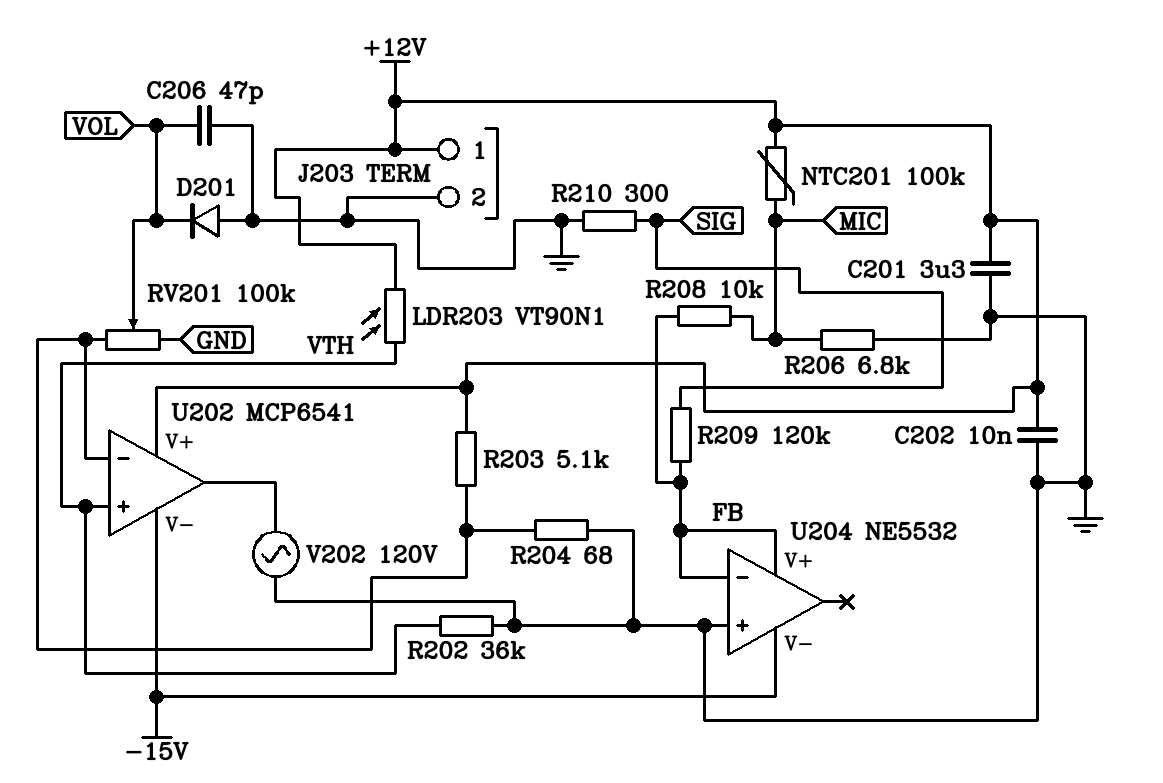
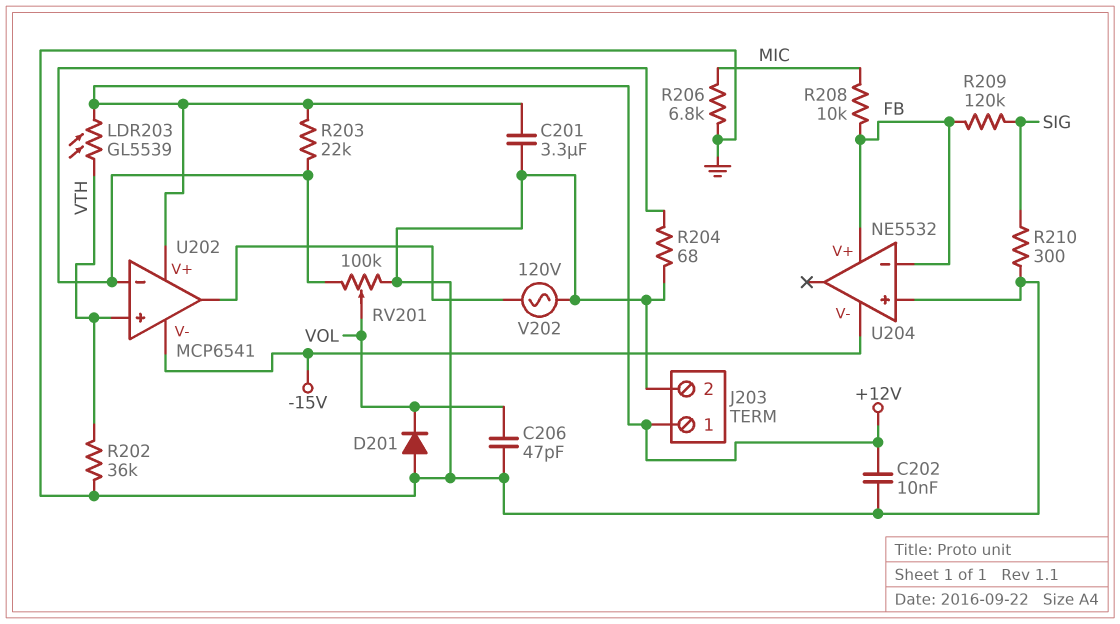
LDR203: VT90N1 (+12V, VTH) -> GL5539 (+12V, VTH)
NTC201: 100k (+12V, MIC) -> none
R203: 5.1k (+12V, U202/in-) -> 22k (+12V, U202/in-)

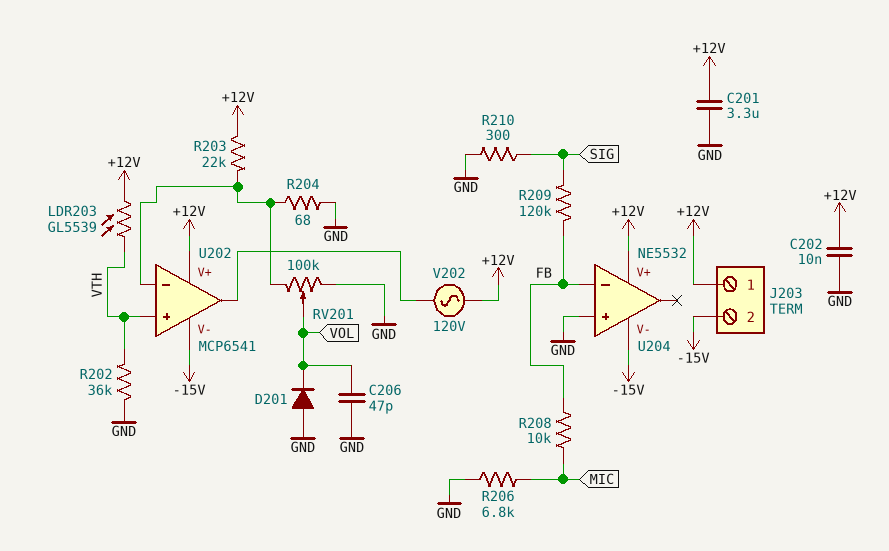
J203 pin 2: GND -> -15V
U204 pin V+: FB -> +12V
V202: AC 120V (GND, U202/out) -> AC 120V (+12V, U202/out)

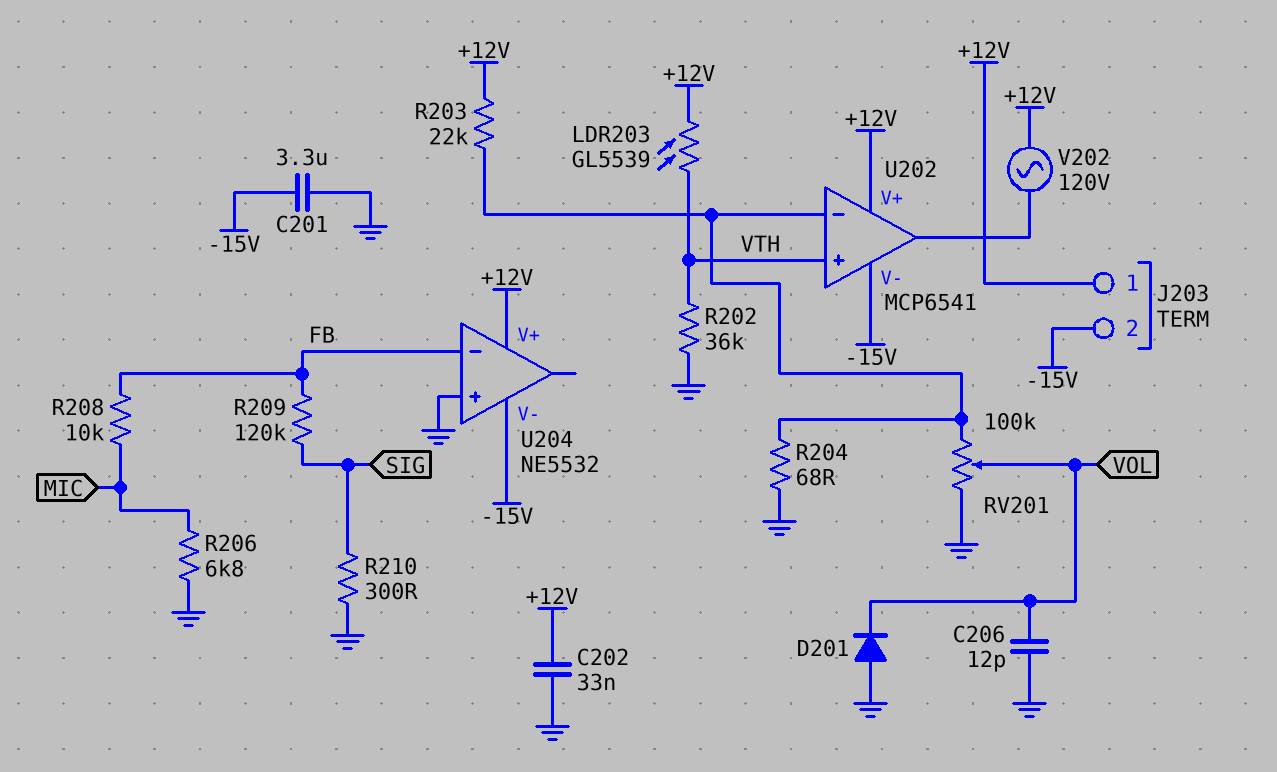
C201: 3.3uF (+12V, GND) -> 3.3uF (-15V, GND)
C202: 10nF (+12V, GND) -> 33nF (+12V, GND)
C206: 47pF (GND, VOL) -> 12pF (GND, VOL)

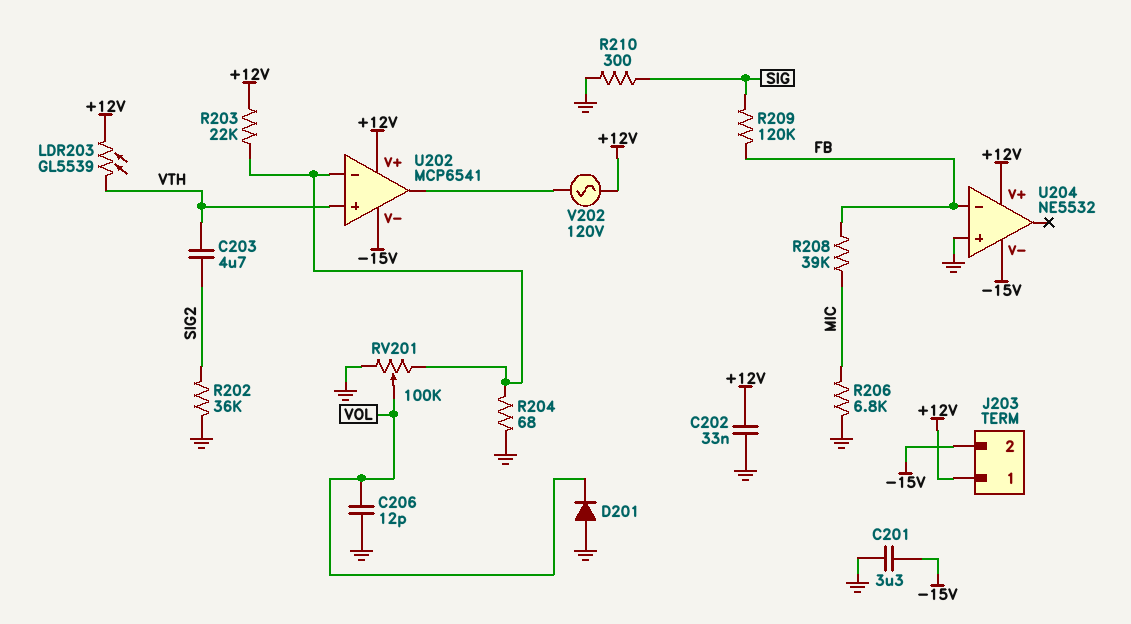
C203: none -> 4.7uF (SIG2, VTH)
R202: 36k (GND, VTH) -> 36k (GND, SIG2)
R208: 10k (FB, MIC) -> 39k (FB, MIC)

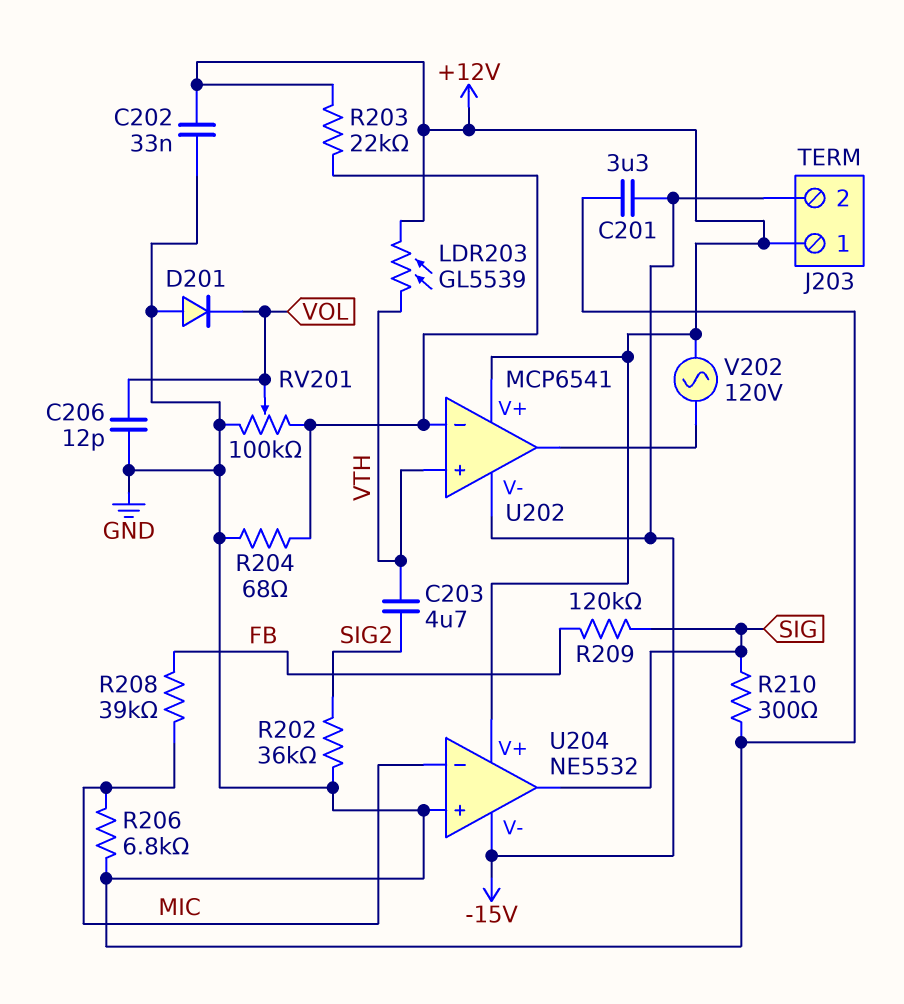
U204 pin in-: FB -> MIC
U204 pin out: none -> SIG

